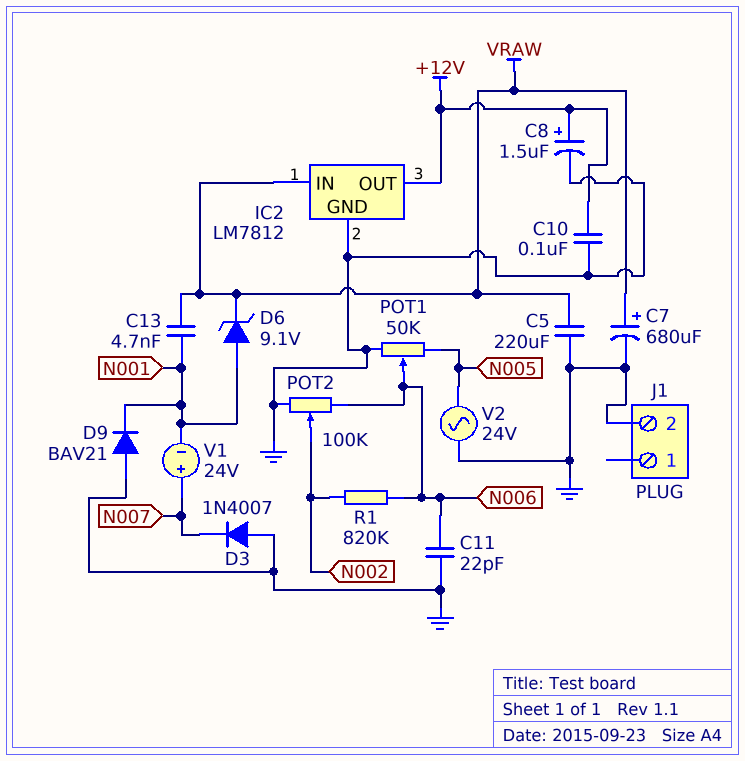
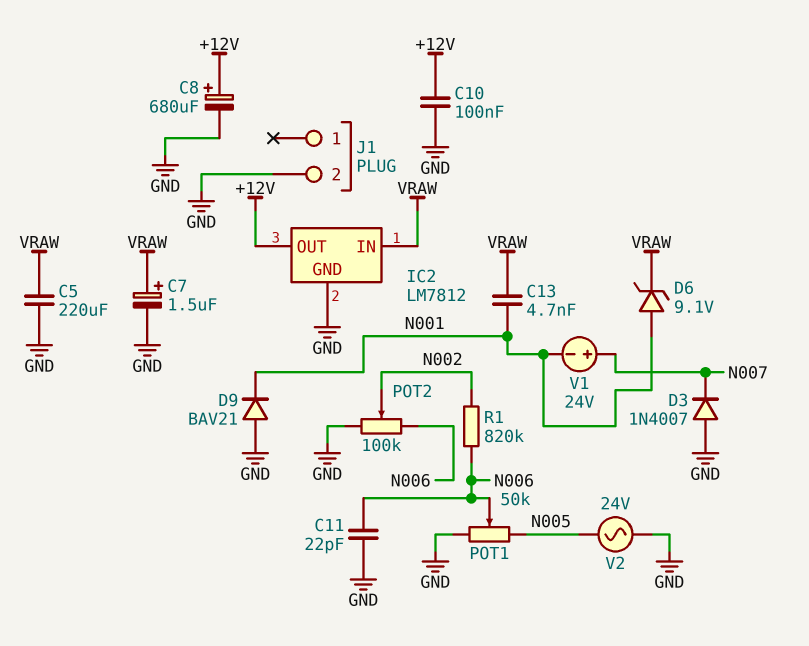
C7: 680uF (plus VRAW, minus GND) -> 1.5uF (plus VRAW, minus GND)
C8: 1.5uF (plus +12V, minus GND) -> 680uF (plus +12V, minus GND)

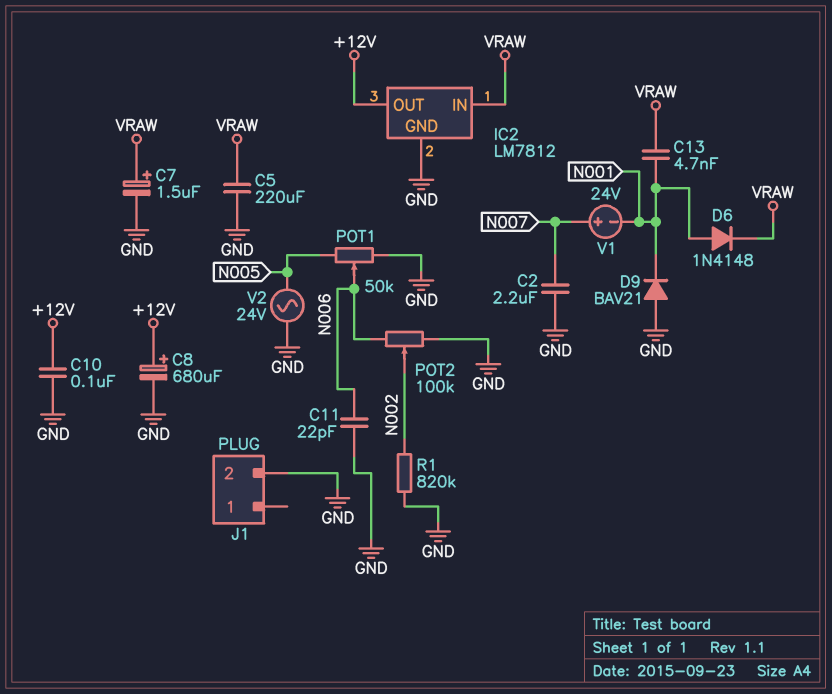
C2: none -> 2.2uF (GND, N007)
D3: diode 1N4007 (A GND, K N007) -> none
D6: zener 9.1V (A N001, K VRAW) -> diode 1N4148 (A N001, K VRAW)
R1: 820k (N002, N006) -> 820k (GND, N002)

